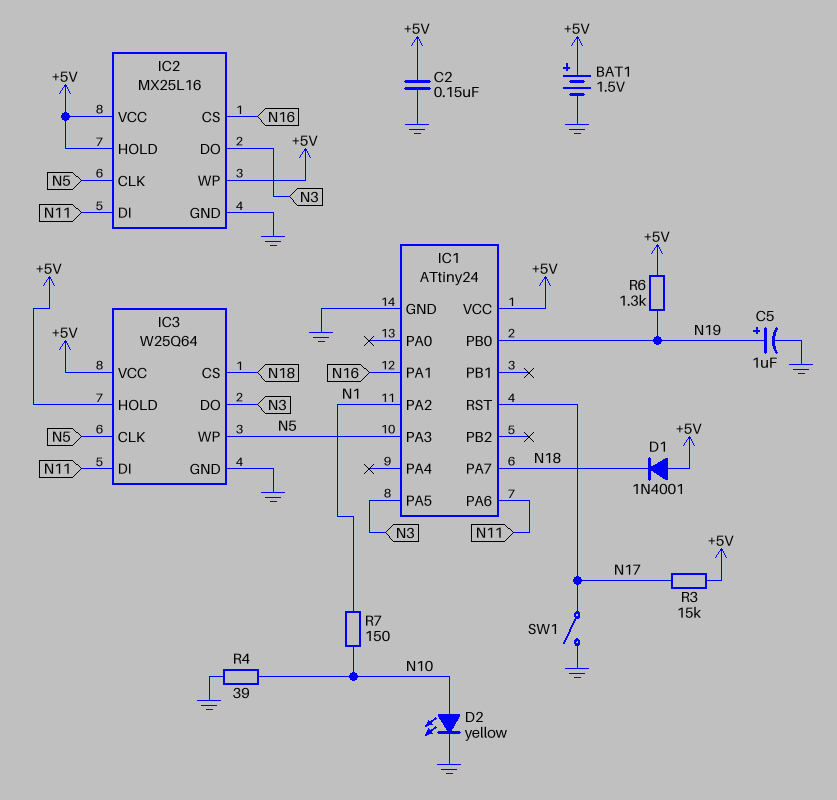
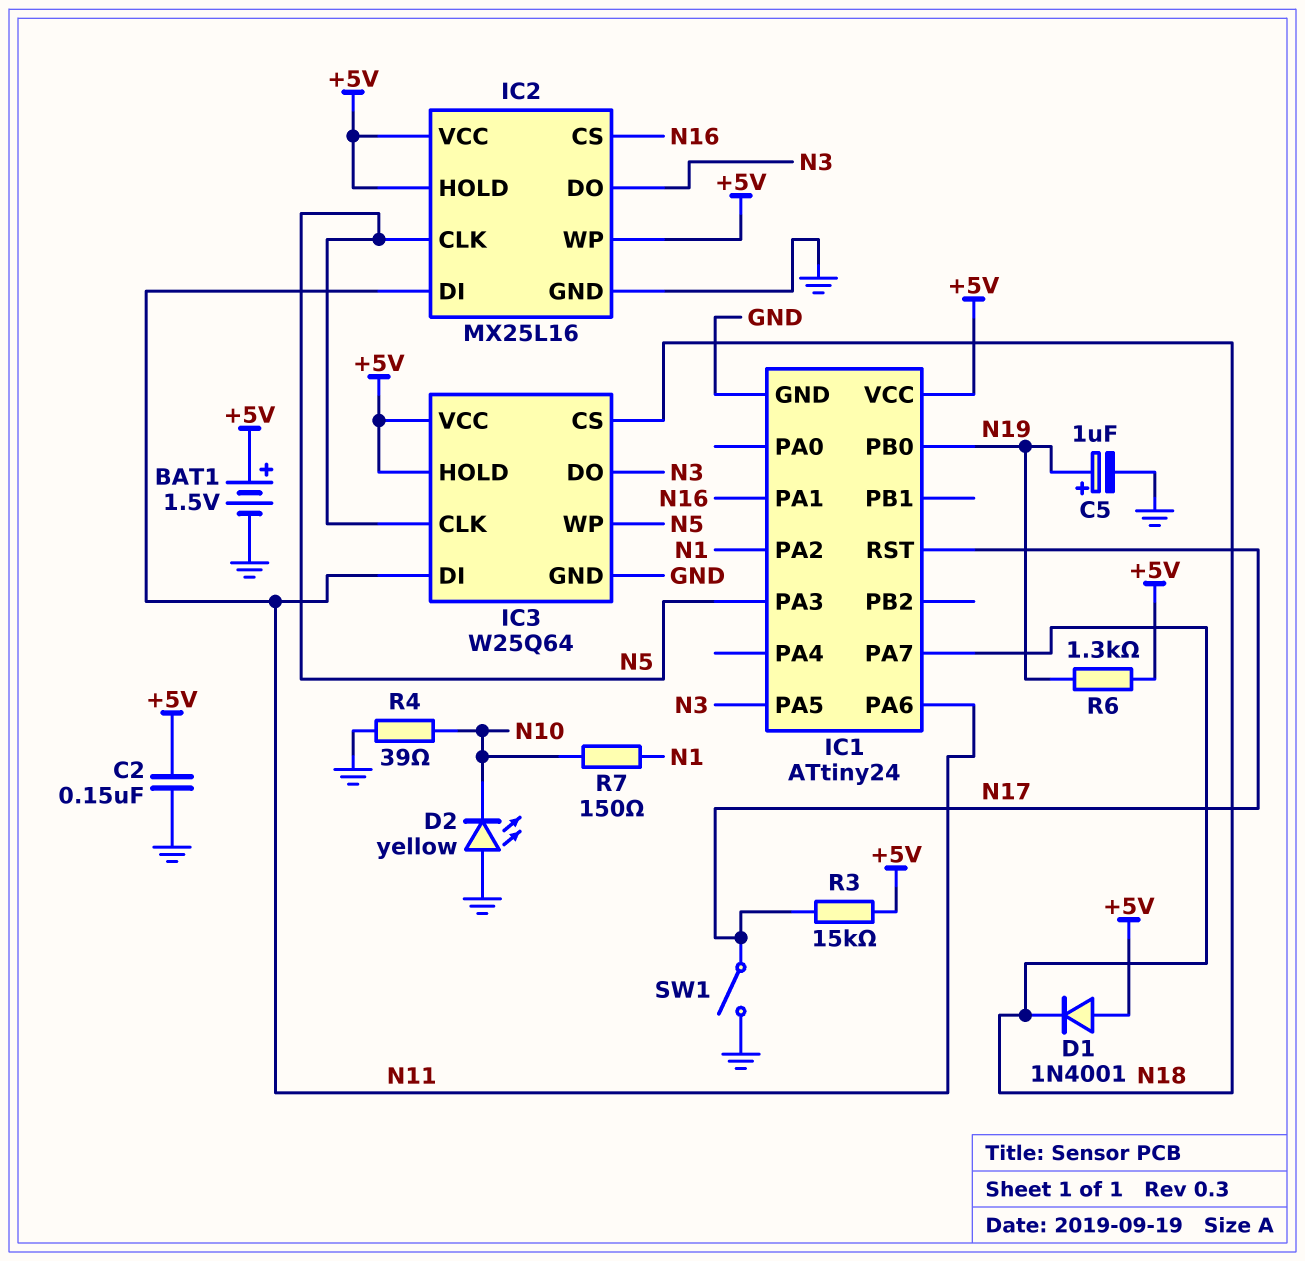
D2: LED yellow (A N10, K GND) -> LED yellow (A GND, K N10)

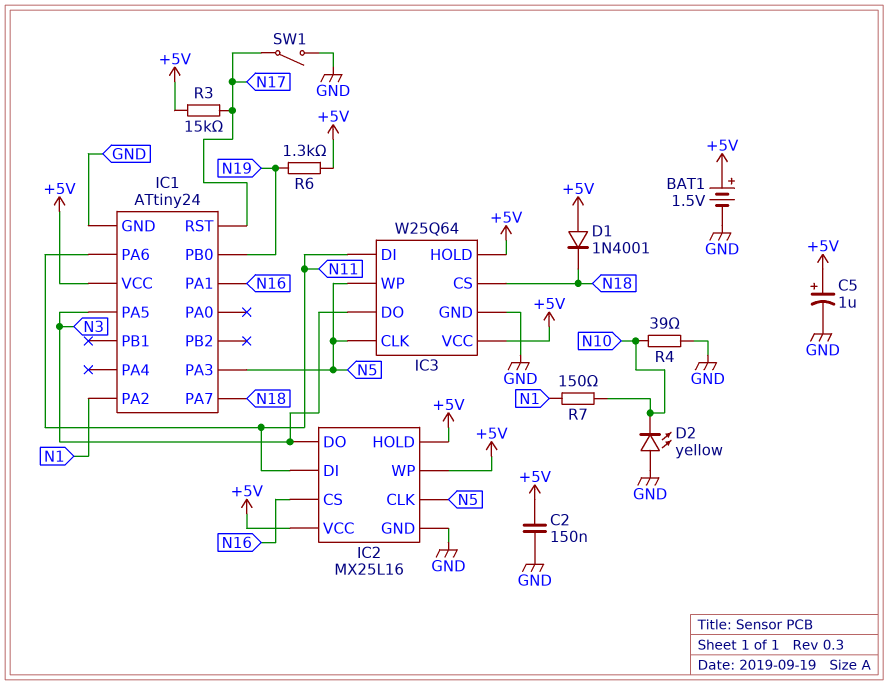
C5: 1uF (plus N19, minus GND) -> 1uF (plus +5V, minus GND)

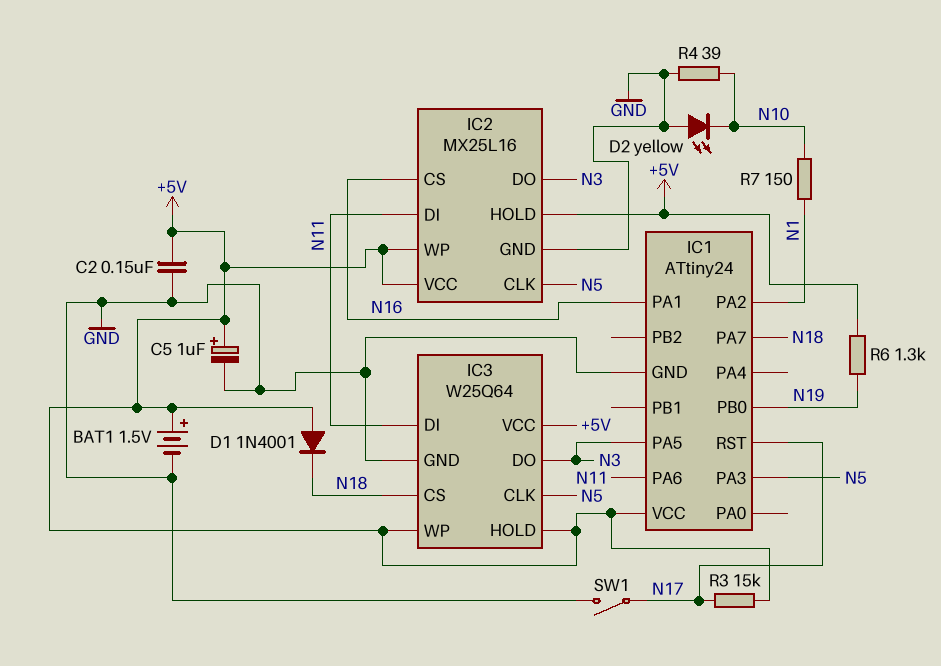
IC3 pin WP: N5 -> +5V

